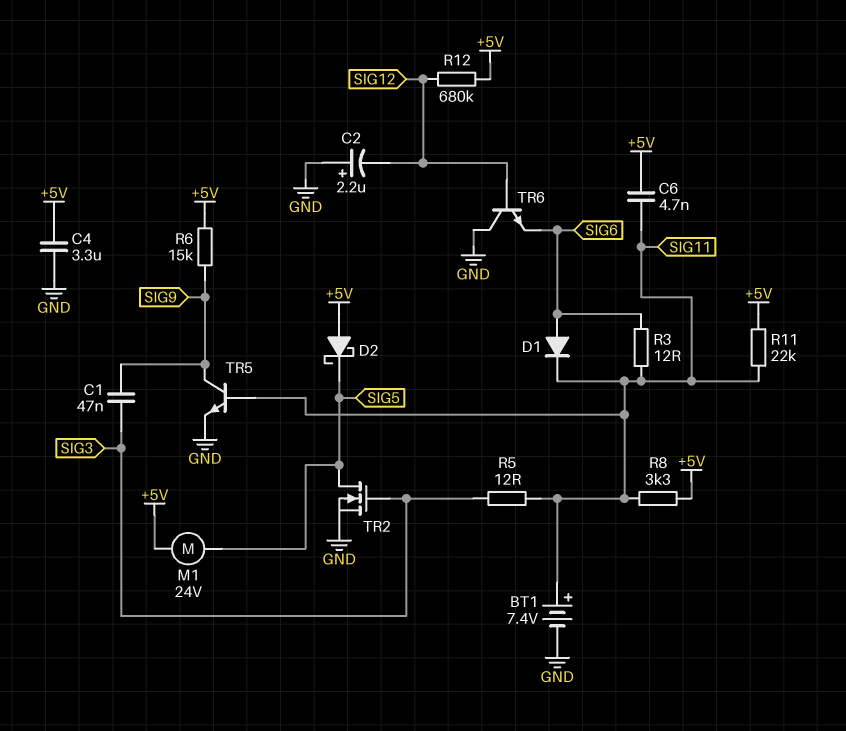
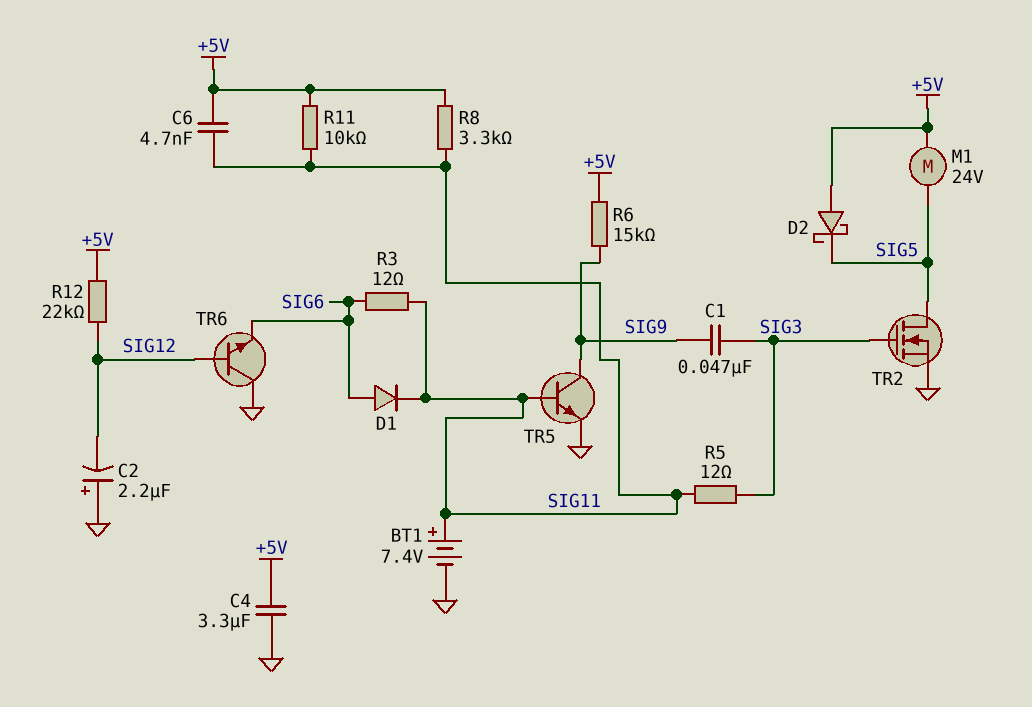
R11: 22k (+5V, SIG11) -> 10k (+5V, SIG11)
R12: 680k (+5V, SIG12) -> 22k (+5V, SIG12)

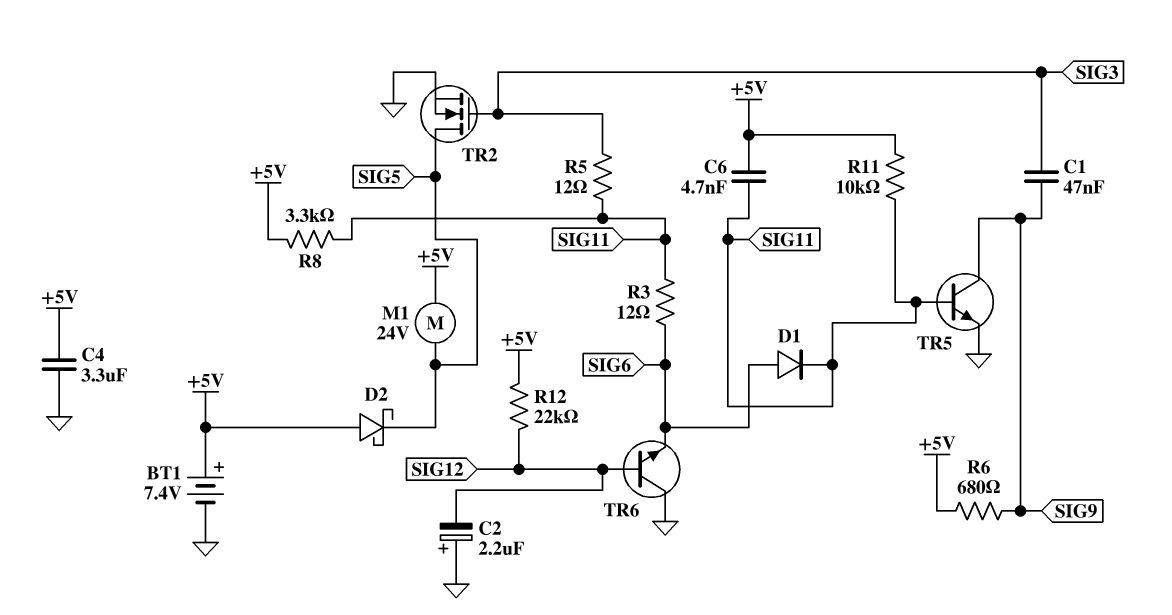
BT1: 7.4V (plus SIG11, minus GND) -> 7.4V (plus +5V, minus GND)
R6: 15k (+5V, SIG9) -> 680 (+5V, SIG9)

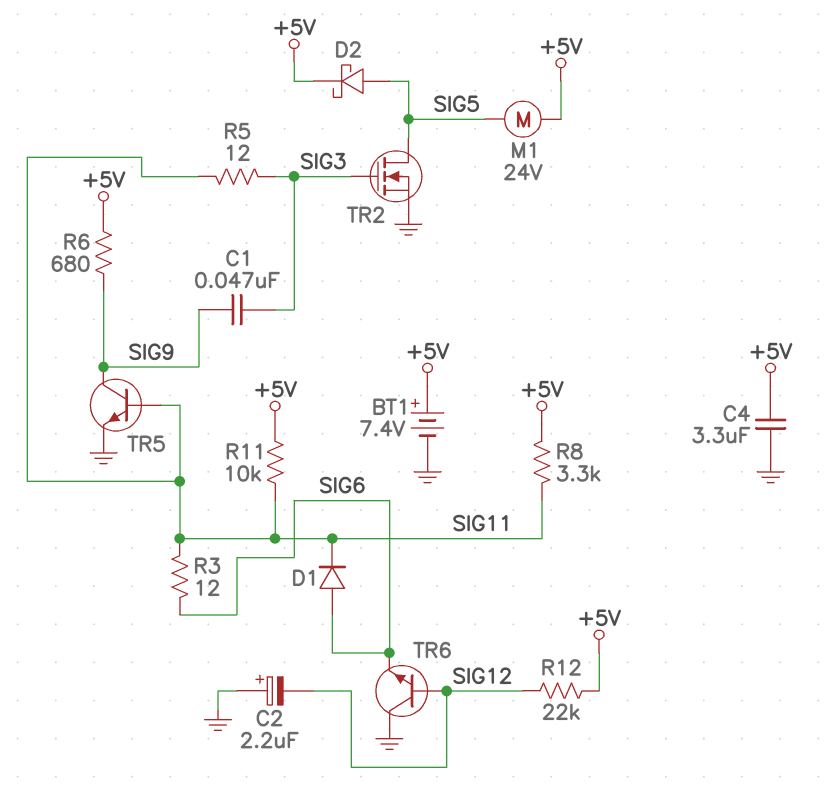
C6: 4.7nF (+5V, SIG11) -> none
D2: schottky (A +5V, K SIG5) -> schottky (A SIG5, K +5V)

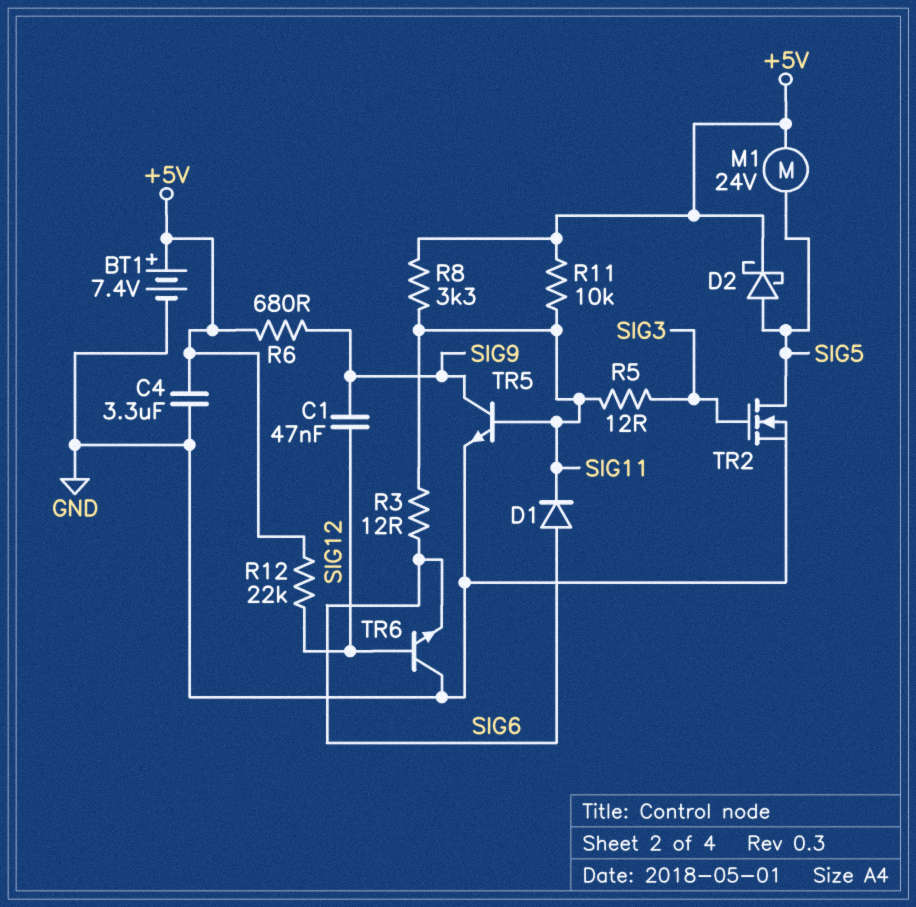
C1: 47nF (SIG3, SIG9) -> 47nF (SIG9, SIG12)
C2: 2.2uF (plus GND, minus SIG12) -> none

